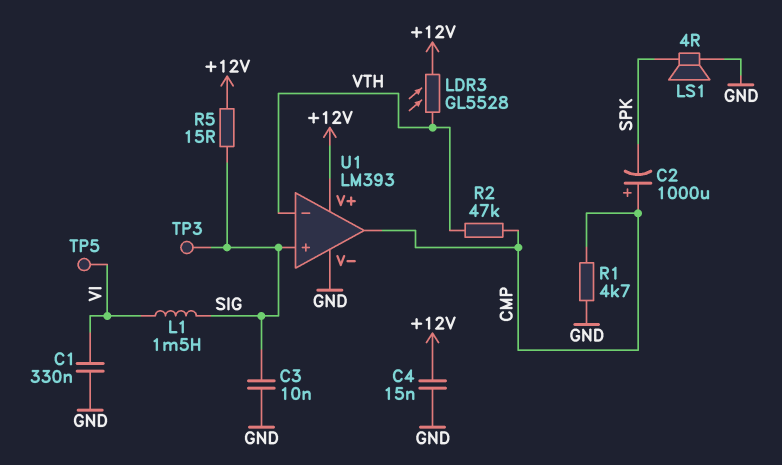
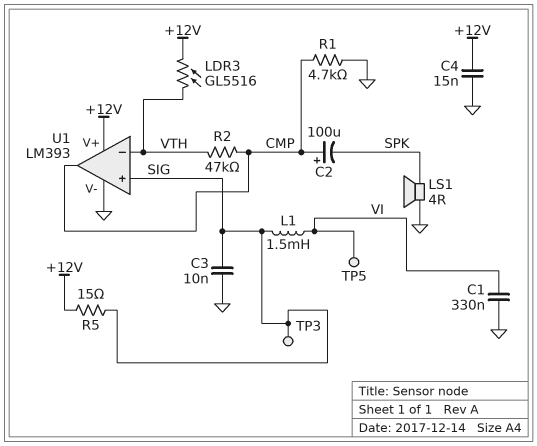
C2: 1000uF (plus CMP, minus SPK) -> 100uF (plus CMP, minus SPK)
LDR3: GL5528 (+12V, VTH) -> GL5516 (+12V, VTH)

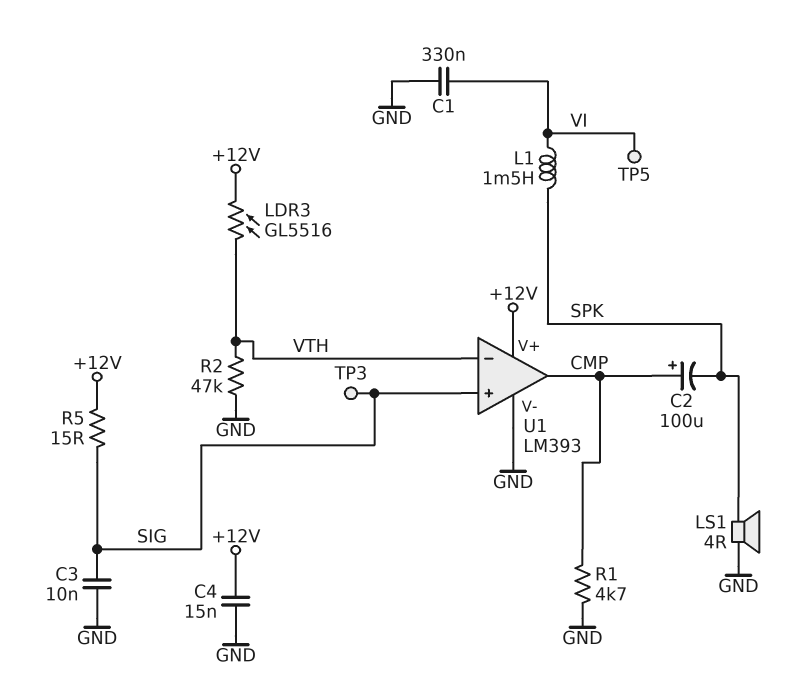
L1: 1.5mH (SIG, VI) -> 1.5mH (SPK, VI)
R2: 47k (CMP, VTH) -> 47k (GND, VTH)

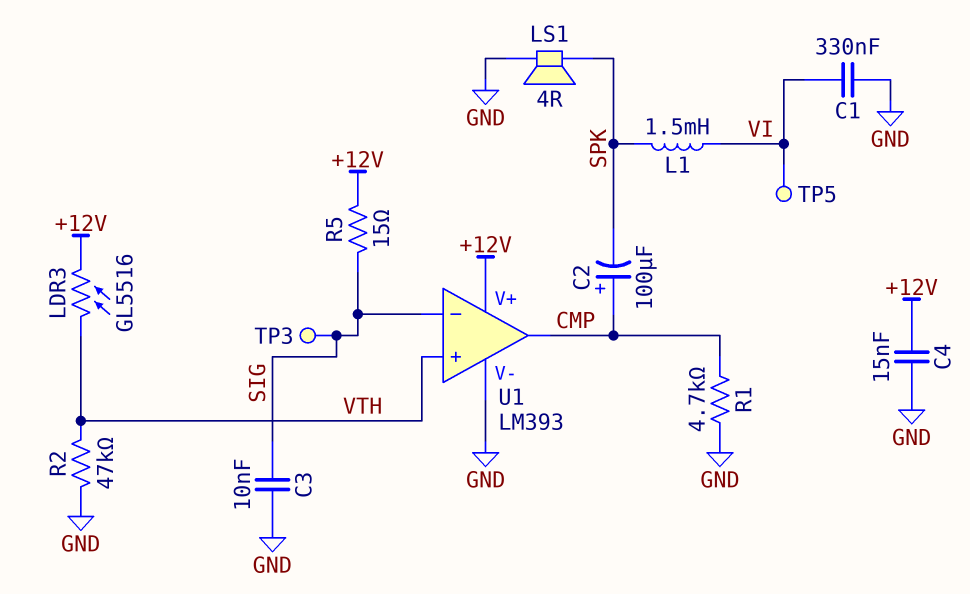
U1 pin in+: SIG -> VTH
U1 pin in-: VTH -> SIG

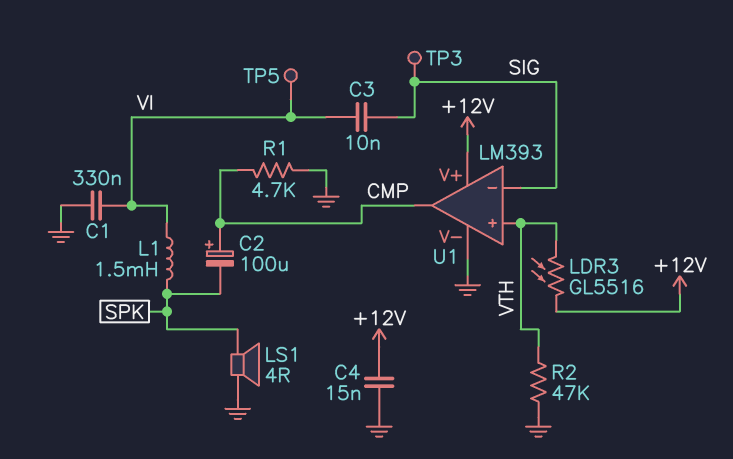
C3: 10nF (GND, SIG) -> 10nF (SIG, VI)
R5: 15 (+12V, SIG) -> none

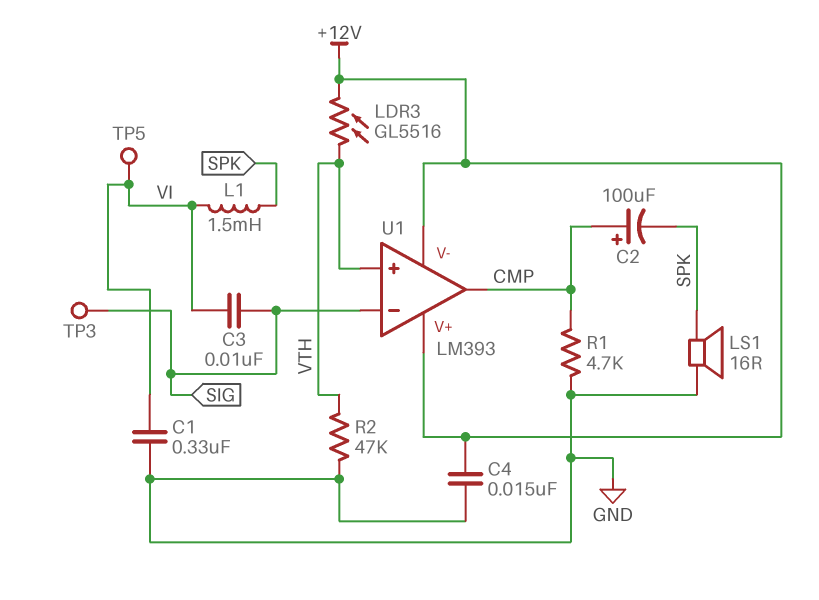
LS1: speaker 4R (GND, SPK) -> speaker 16R (GND, SPK)
U1 pin V-: GND -> +12V

